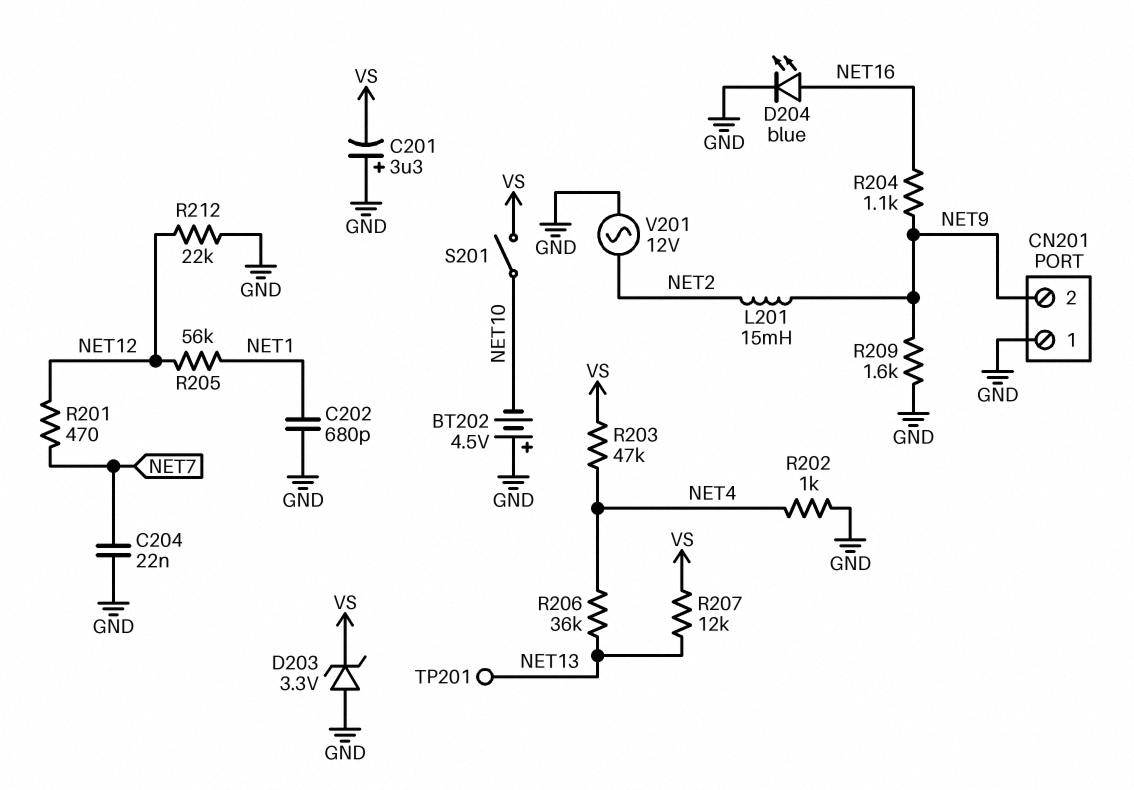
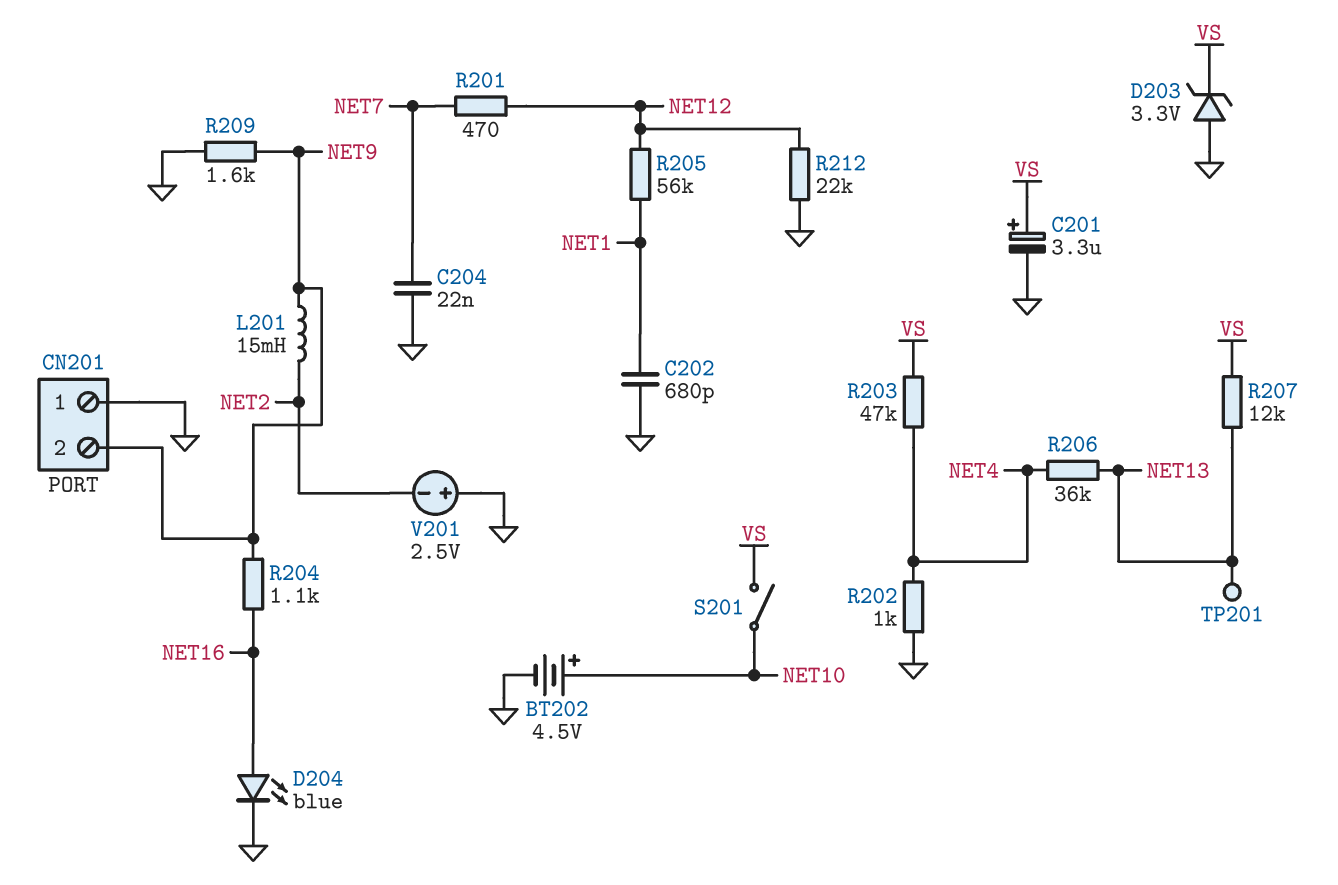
BT202: 4.5V (plus GND, minus NET10) -> 4.5V (plus NET10, minus GND)
C201: 3.3uF (plus GND, minus VS) -> 3.3uF (plus VS, minus GND)
V201: AC 12V (GND, NET2) -> 2.5V (plus GND, minus NET2)

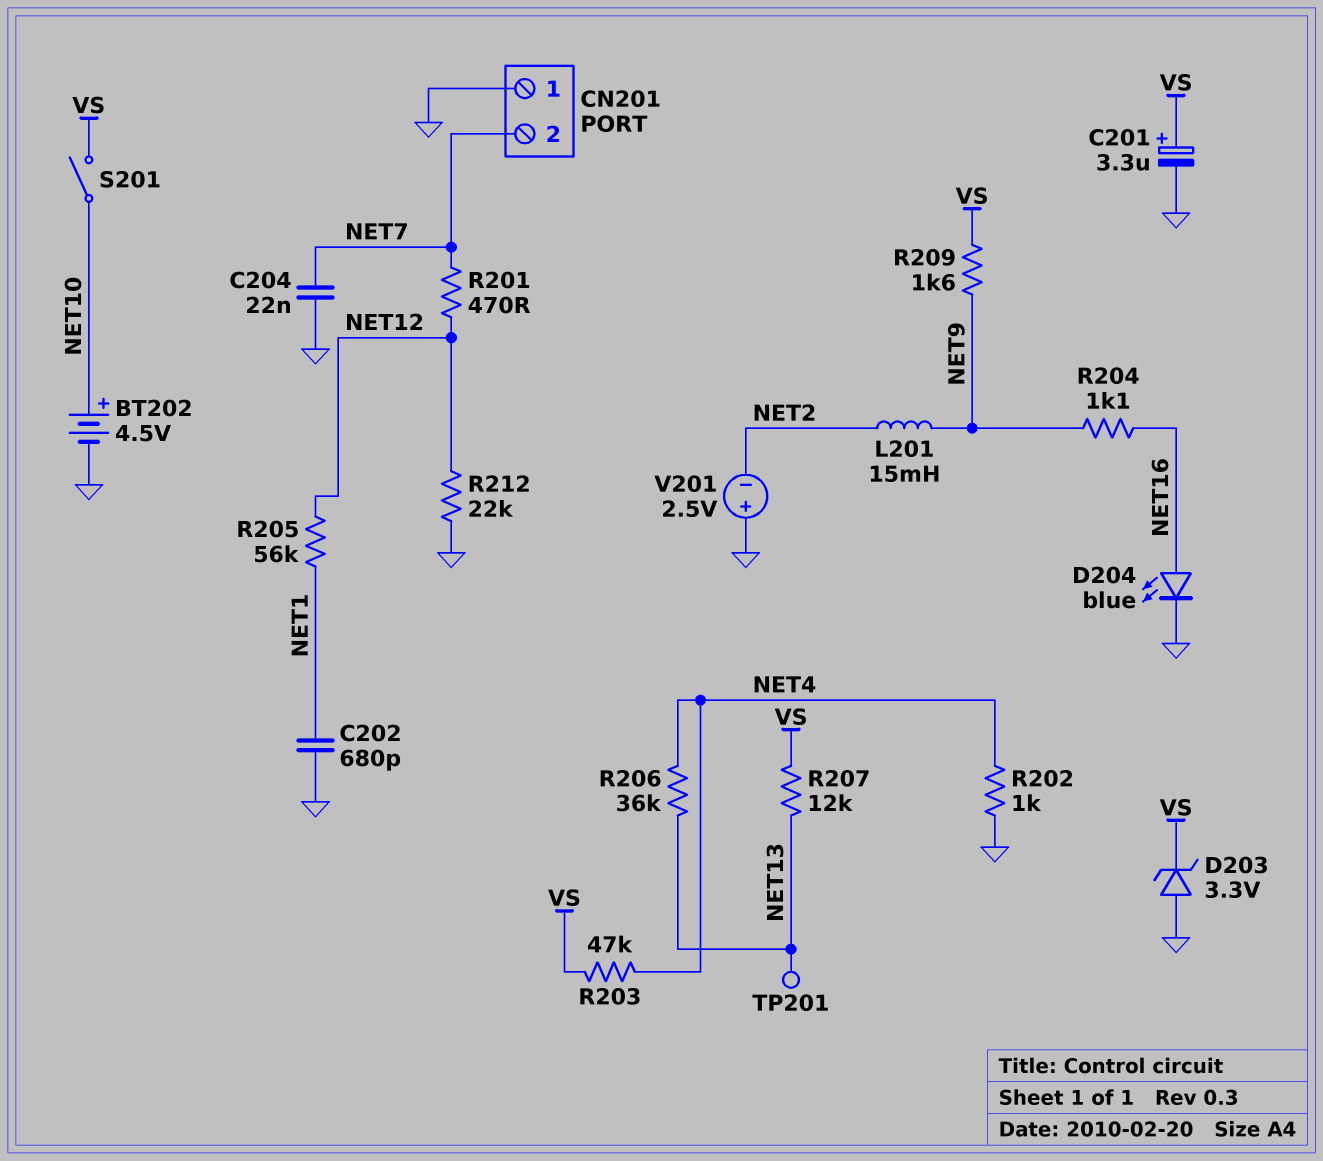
CN201 pin 2: NET9 -> NET7
R209: 1.6k (GND, NET9) -> 1.6k (NET9, VS)

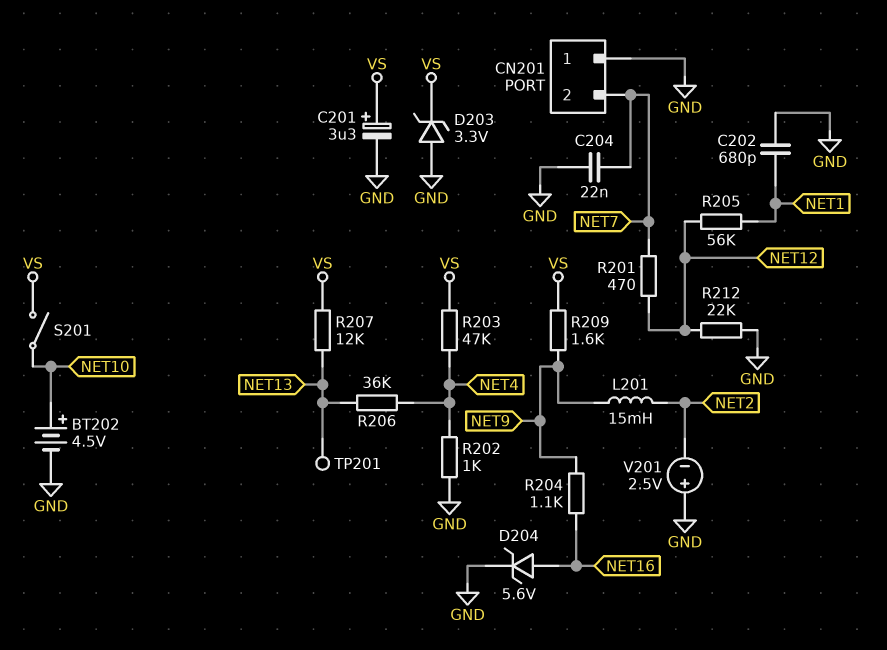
D204: LED blue (A NET16, K GND) -> zener 5.6V (A NET16, K GND)

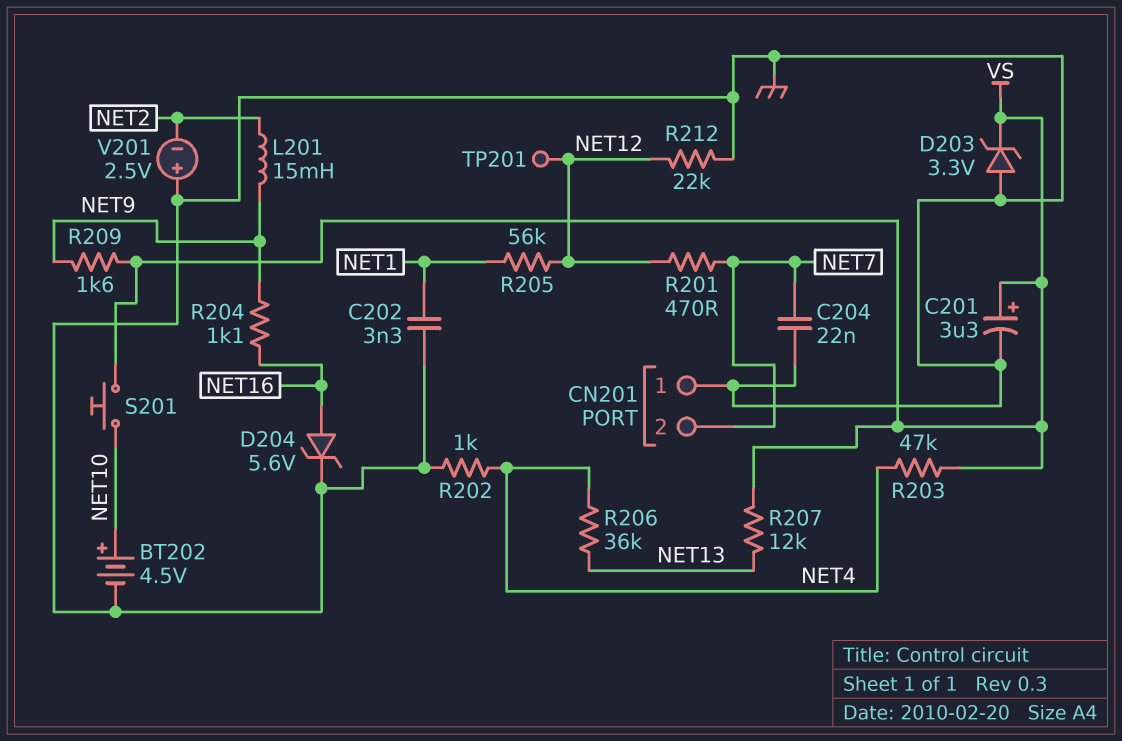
C202: 680pF (GND, NET1) -> 3.3nF (GND, NET1)
S201: switch (NET10, VS) -> button (NET10, VS)
TP201: test point (NET13) -> test point (NET12)

